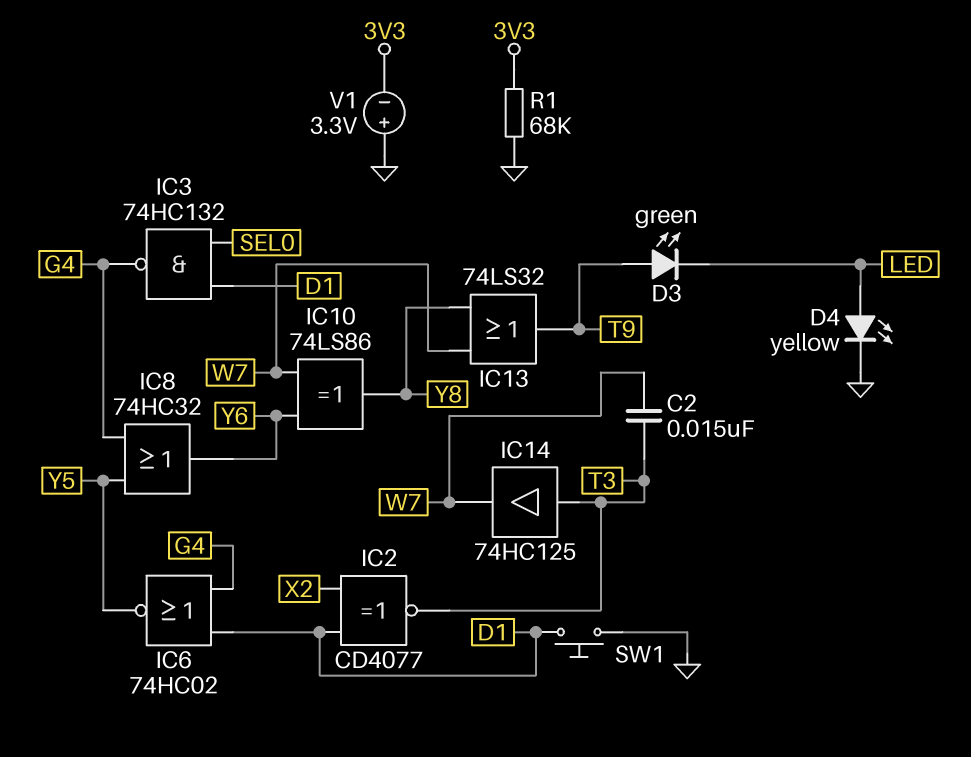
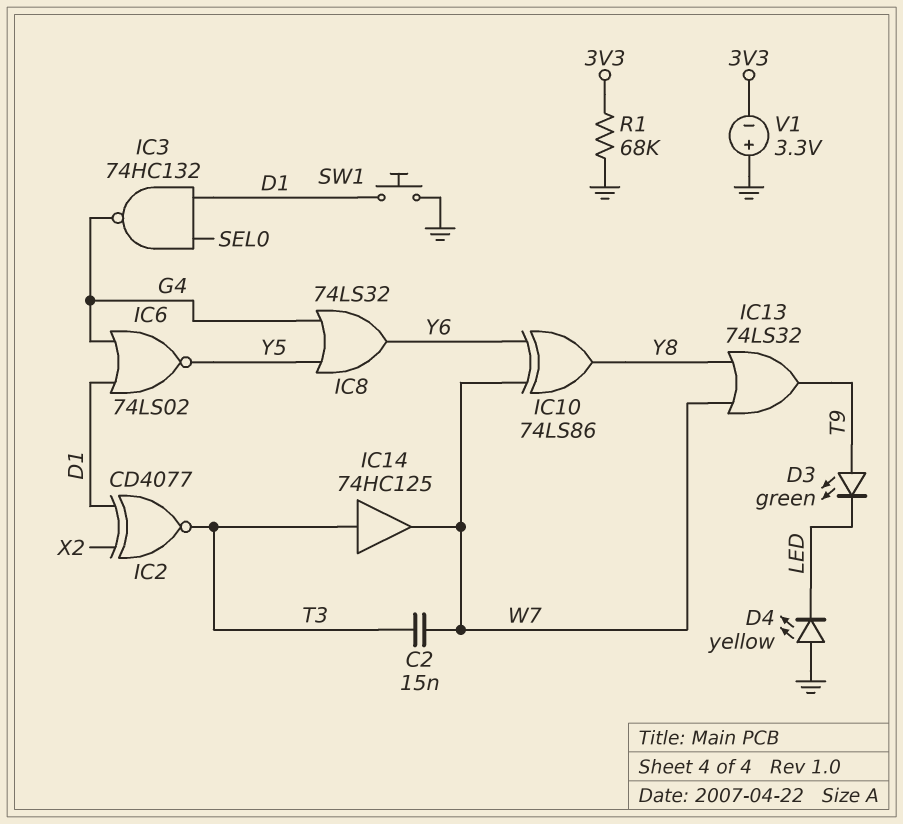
D4: LED yellow (A LED, K GND) -> LED yellow (A GND, K LED)
IC6: NOR 74HC02 (in D1, in G4, out Y5) -> NOR 74LS02 (in D1, in G4, out Y5)
IC8: OR 74HC32 (in G4, in Y5, out Y6) -> OR 74LS32 (in G4, in Y5, out Y6)

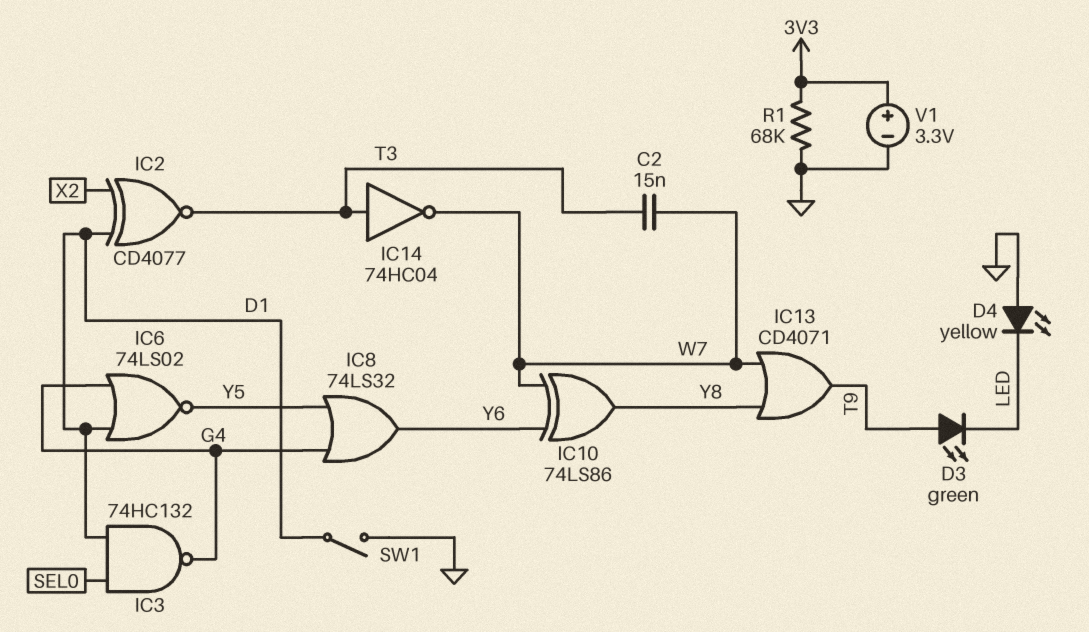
IC13: OR 74LS32 (in W7, in Y8, out T9) -> OR CD4071 (in W7, in Y8, out T9)
IC14: buffer 74HC125 (in T3, out W7) -> NOT 74HC04 (in T3, out W7)
SW1: button (D1, GND) -> switch (D1, GND)
V1: 3.3V (plus GND, minus 3V3) -> 3.3V (plus 3V3, minus GND)

